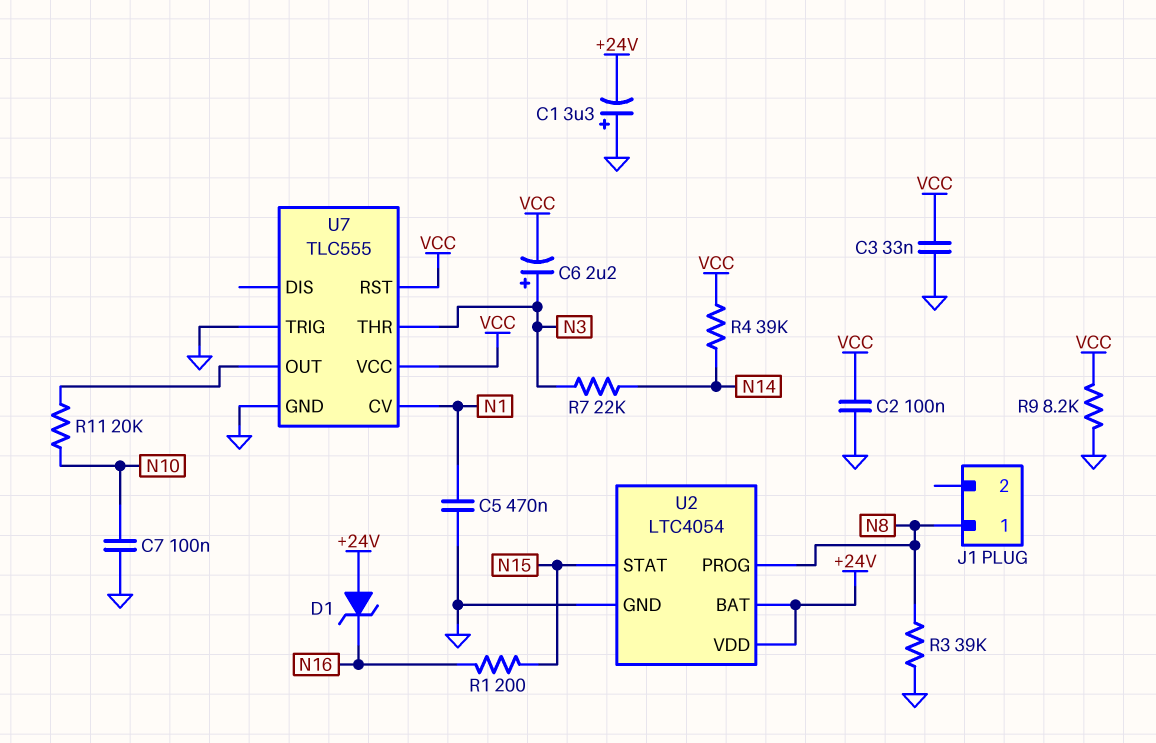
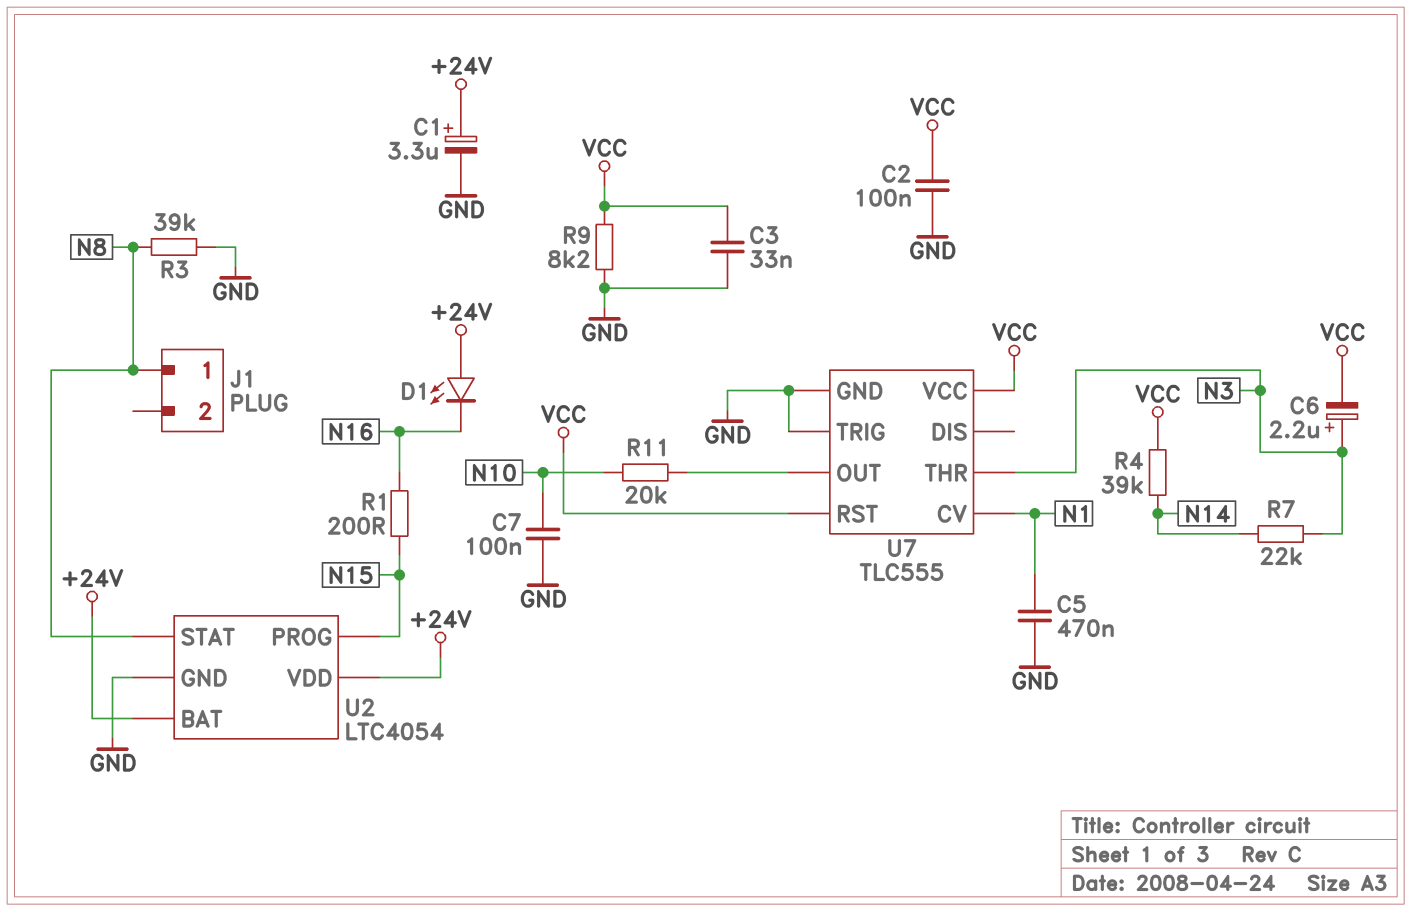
C1: 3.3uF (plus GND, minus +24V) -> 3.3uF (plus +24V, minus GND)
D1: zener (A +24V, K N16) -> LED (A +24V, K N16)
U2 pin PROG: N8 -> N15
U2 pin STAT: N15 -> N8

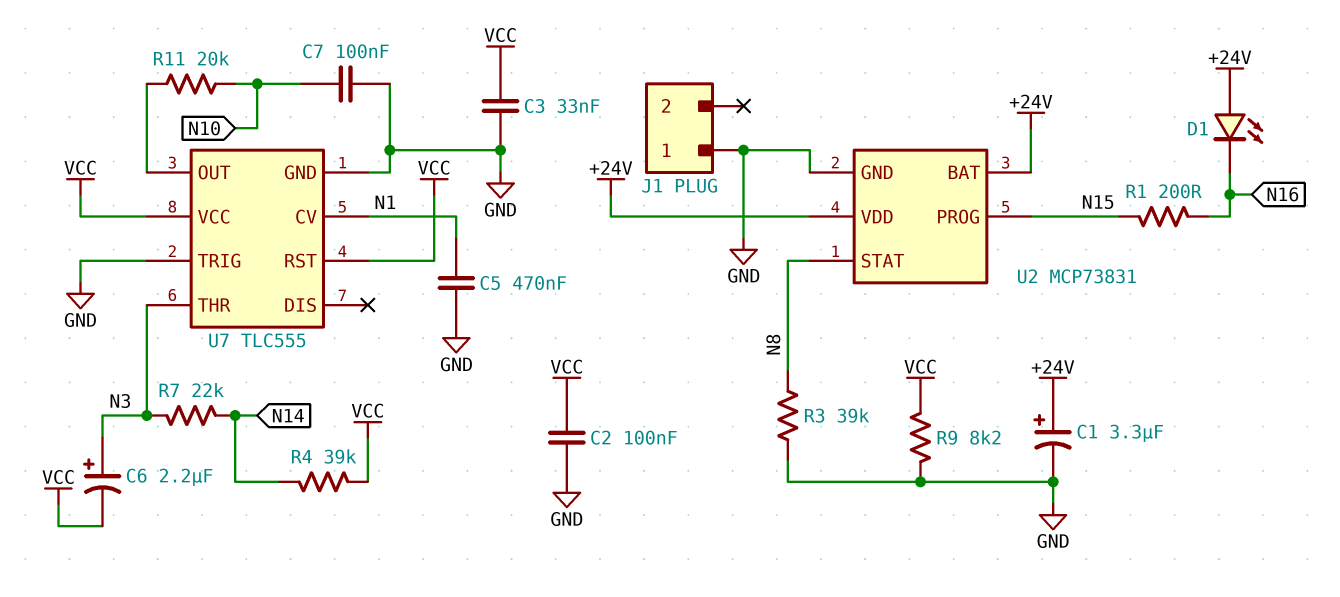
J1 pin 1: N8 -> GND
U2: LTC4054 -> MCP73831

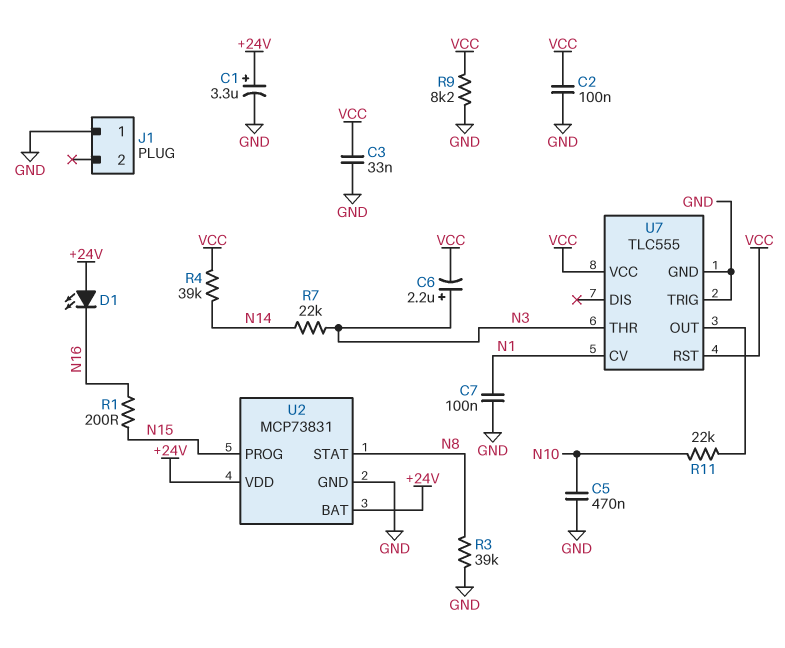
C5: 470nF (GND, N1) -> 470nF (GND, N10)
C7: 100nF (GND, N10) -> 100nF (GND, N1)
R11: 20k (N10, U7/OUT) -> 22k (N10, U7/OUT)

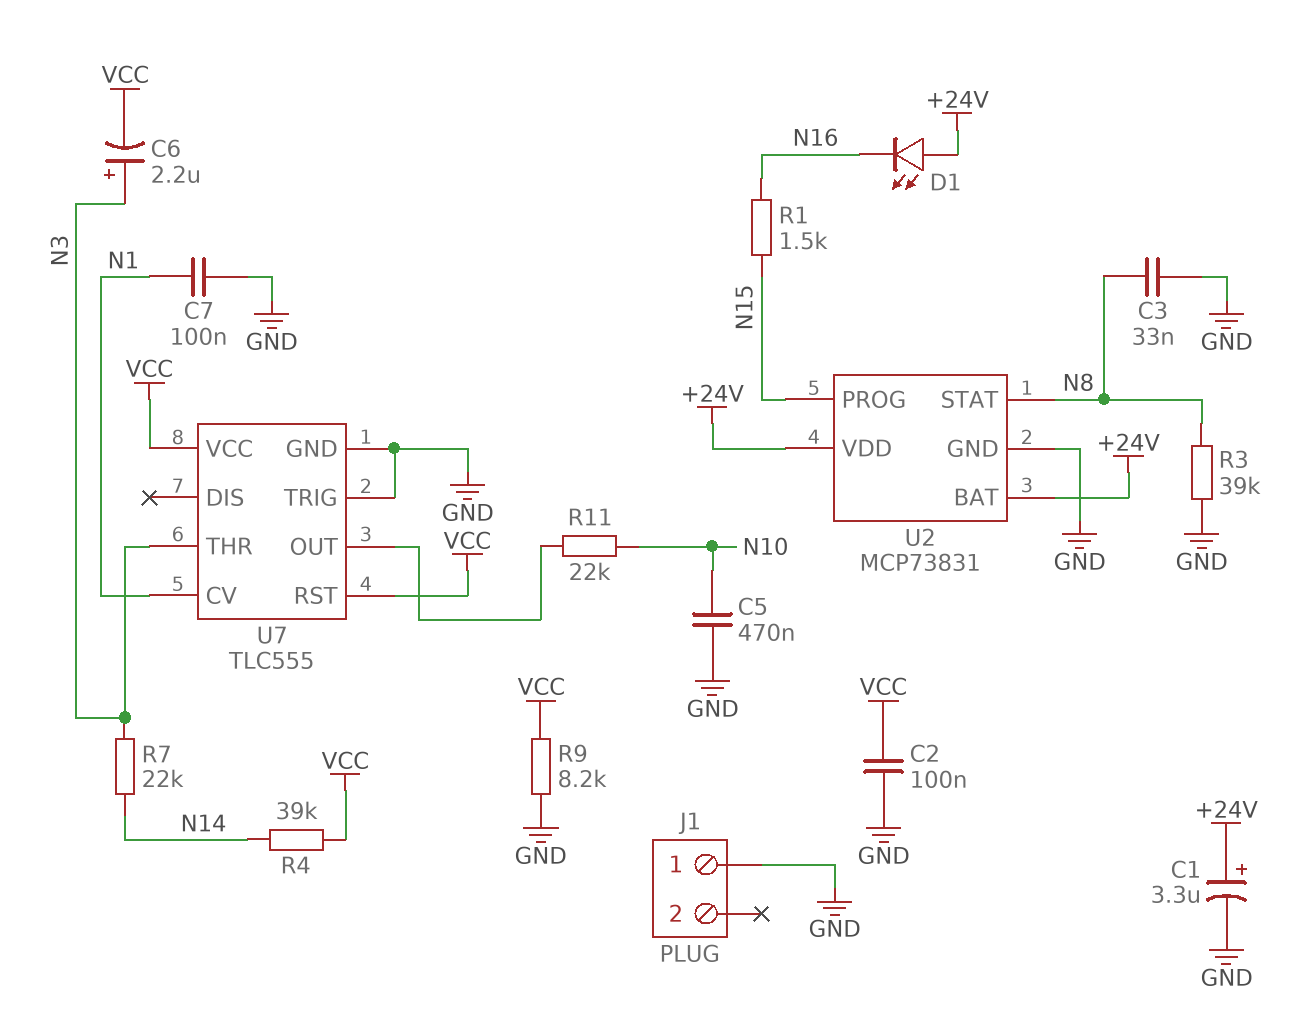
C3: 33nF (GND, VCC) -> 33nF (GND, N8)
R1: 200 (N15, N16) -> 1.5k (N15, N16)

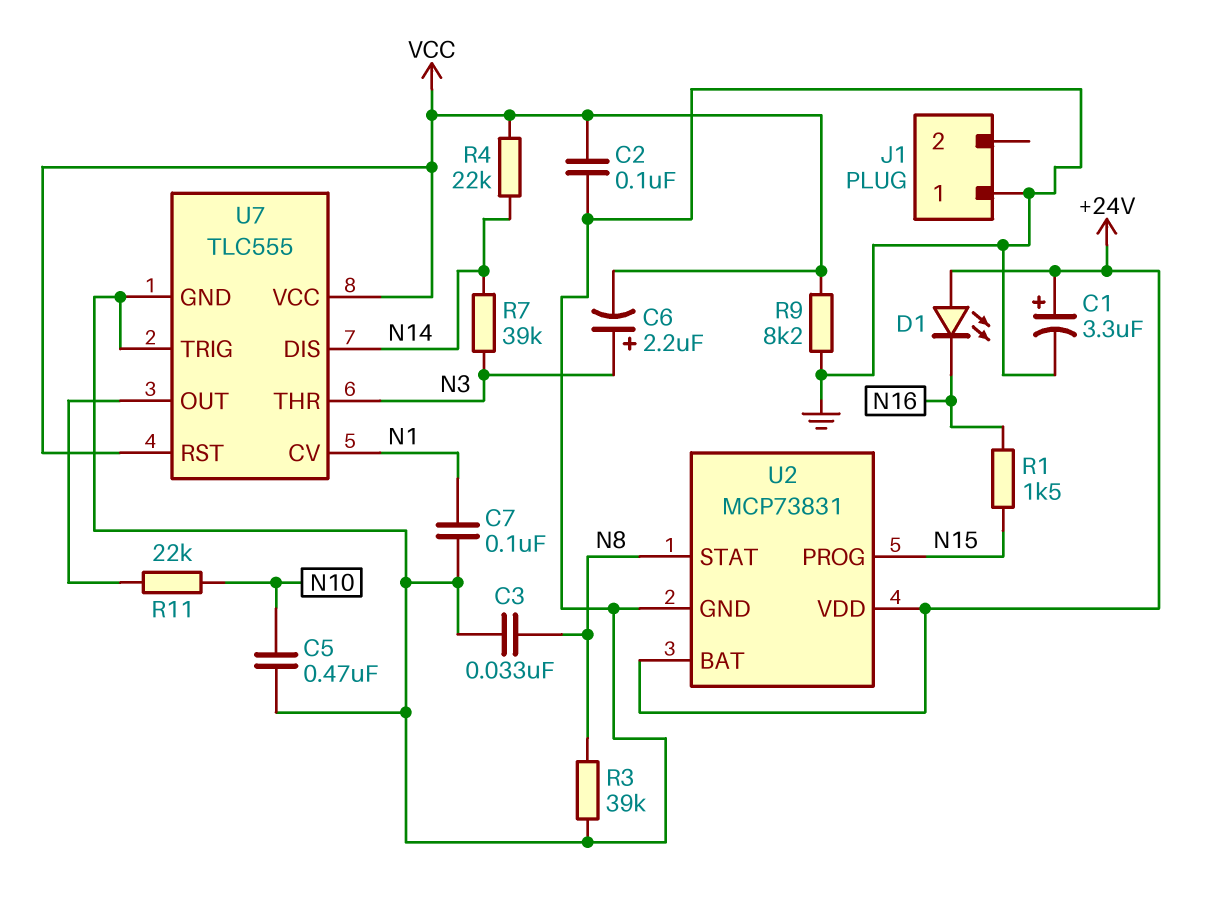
R4: 39k (N14, VCC) -> 22k (N14, VCC)
R7: 22k (N3, N14) -> 39k (N3, N14)
U7 pin DIS: none -> N14

